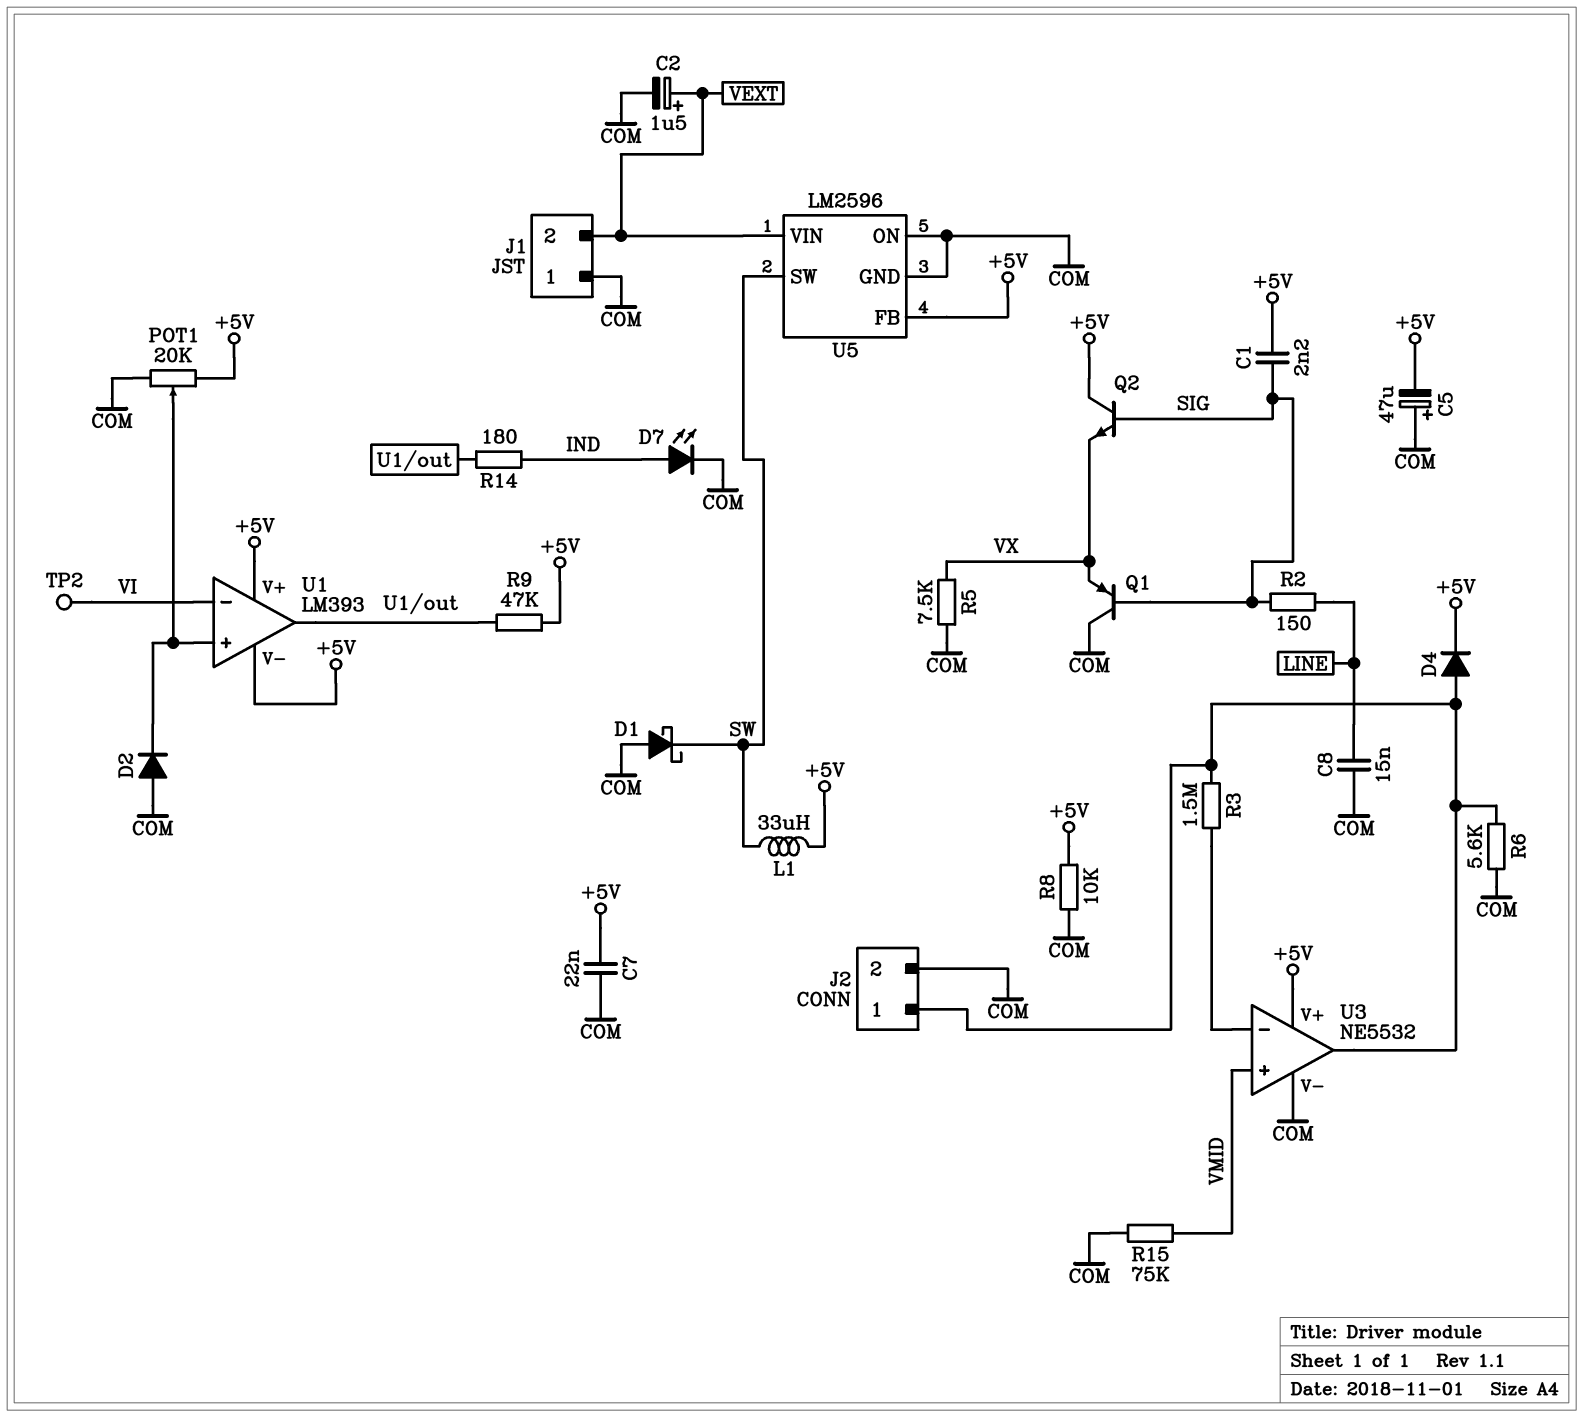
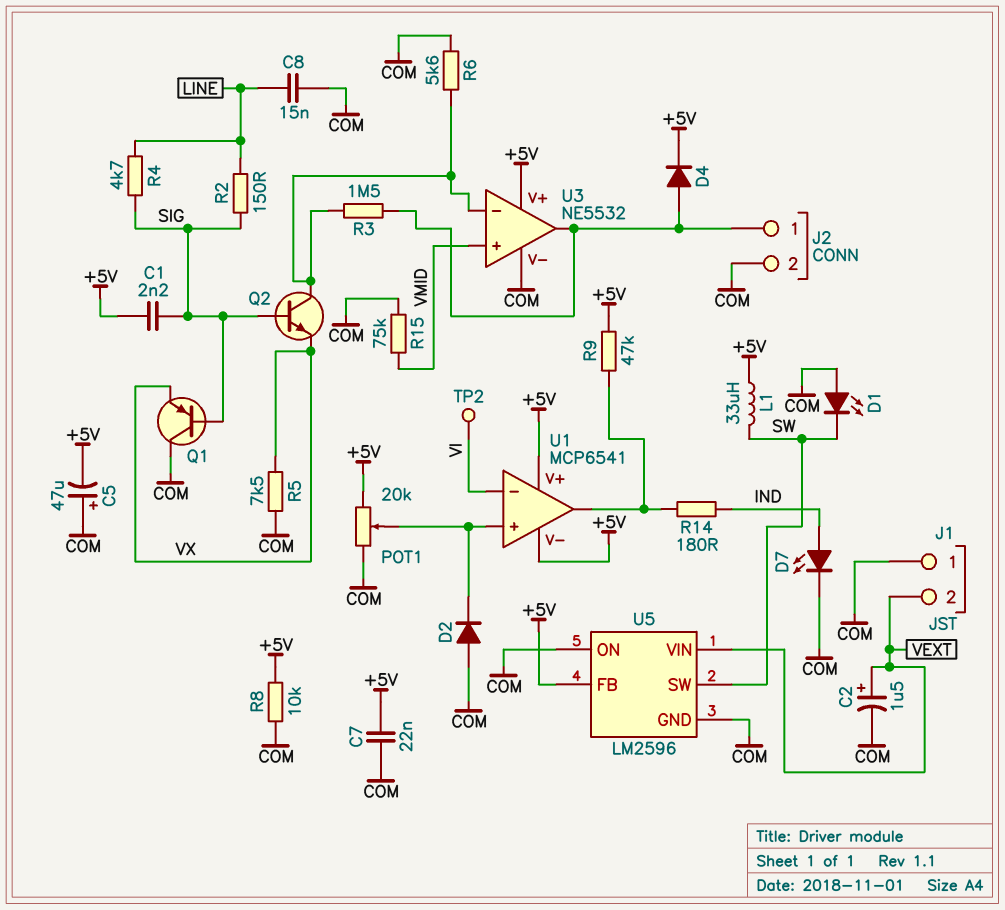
D1: schottky (A COM, K SW) -> LED (A COM, K SW)
Q2: NPN (B SIG, C +5V, E VX) -> NPN (B SIG, C U3/in-, E VX)
R4: none -> 4.7k (LINE, SIG)
R6: 5.6k (COM, J2/1) -> 5.6k (COM, U3/in-)
U1: LM393 -> MCP6541

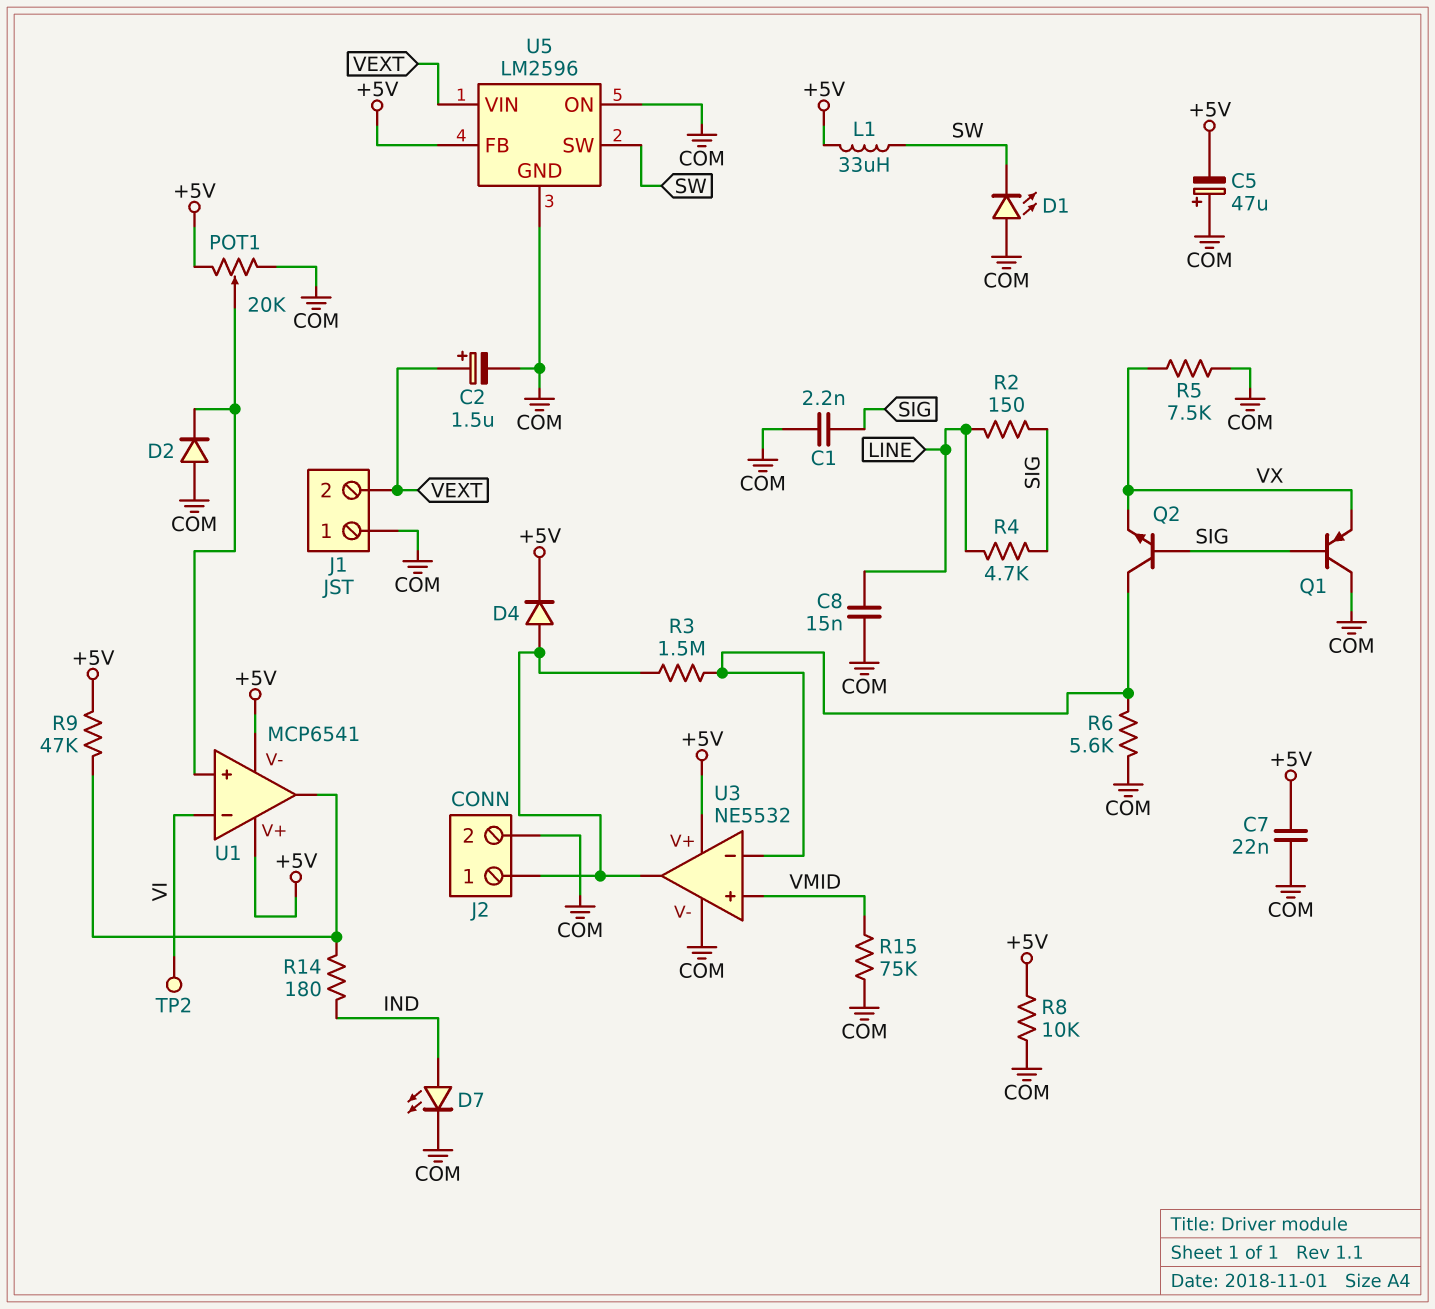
C1: 2.2nF (+5V, SIG) -> 2.2nF (COM, SIG)

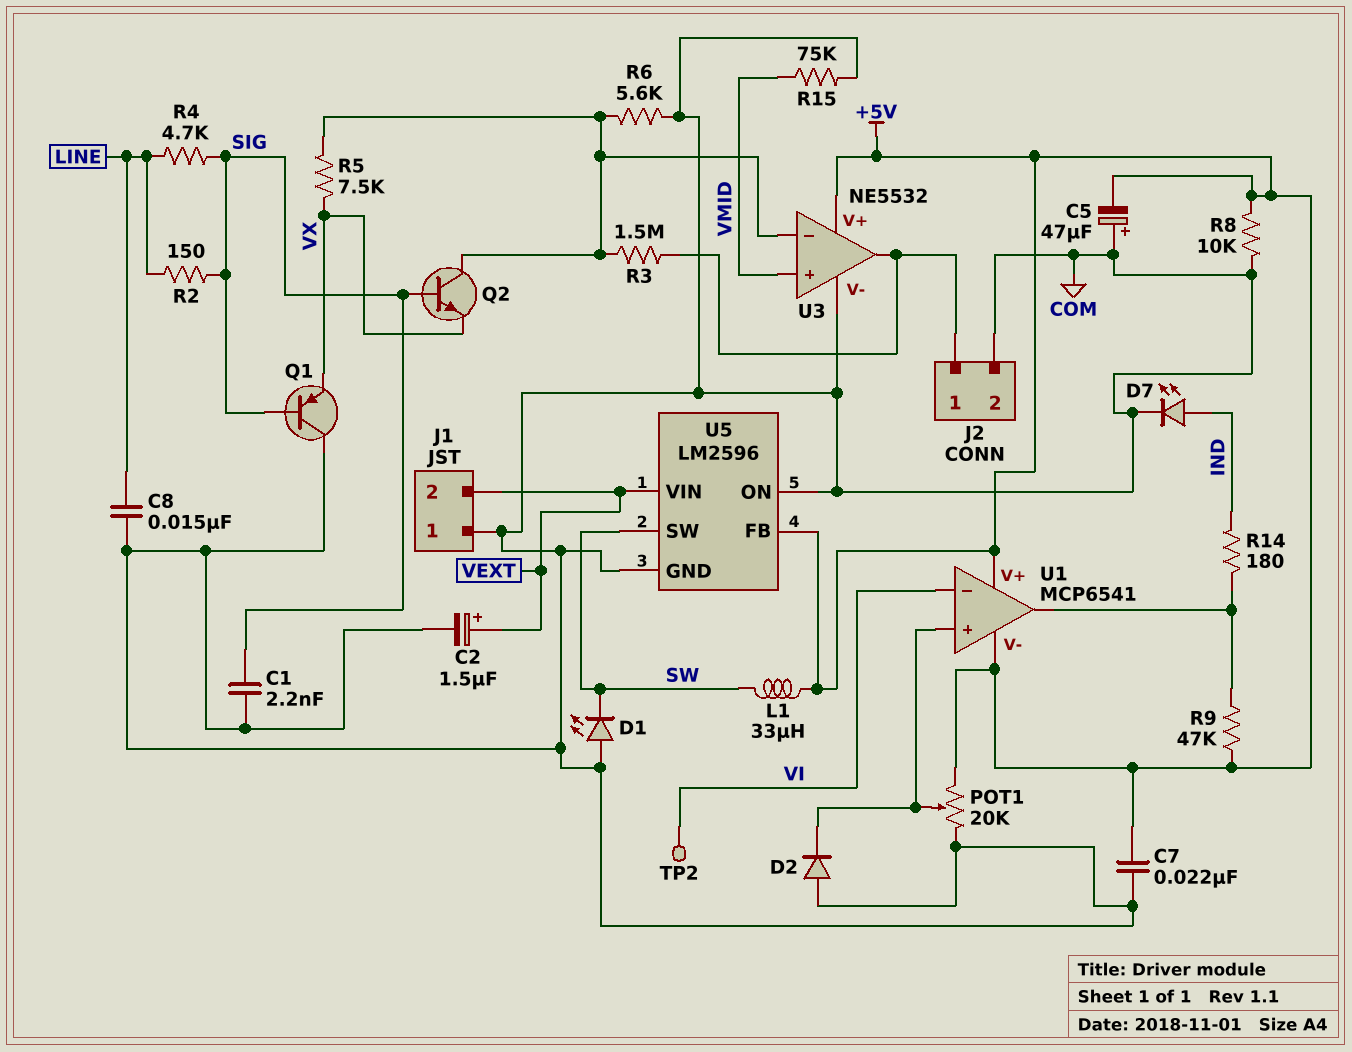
D4: diode (A J2/1, K +5V) -> none
R5: 7.5k (COM, VX) -> 7.5k (U3/in-, VX)

